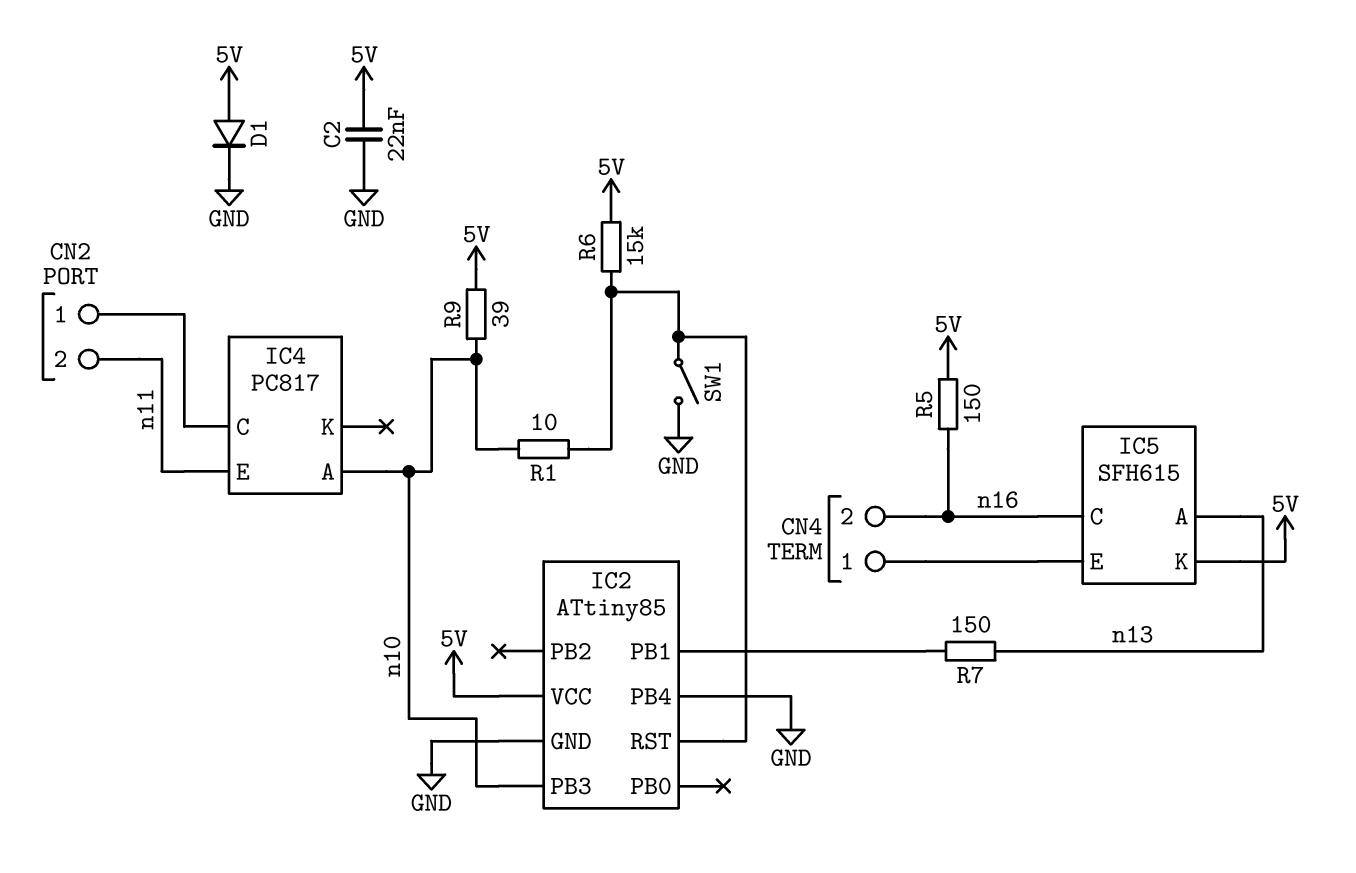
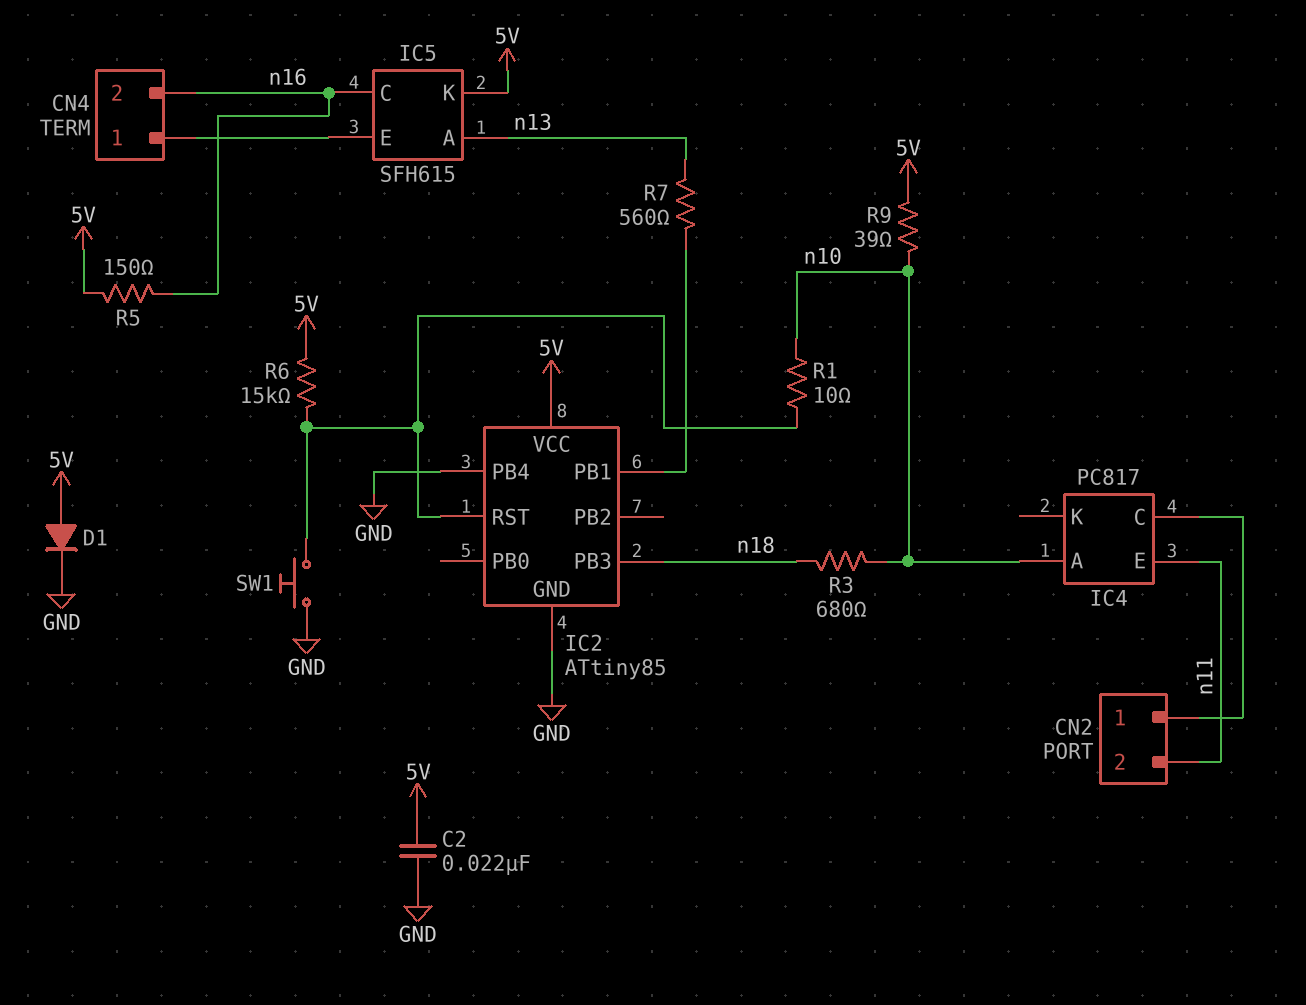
IC2 pin PB3: n10 -> n18
R3: none -> 680 (n10, n18)
R7: 150 (IC2/PB1, n13) -> 560 (IC2/PB1, n13)
SW1: switch (GND, IC2/RST) -> button (GND, IC2/RST)

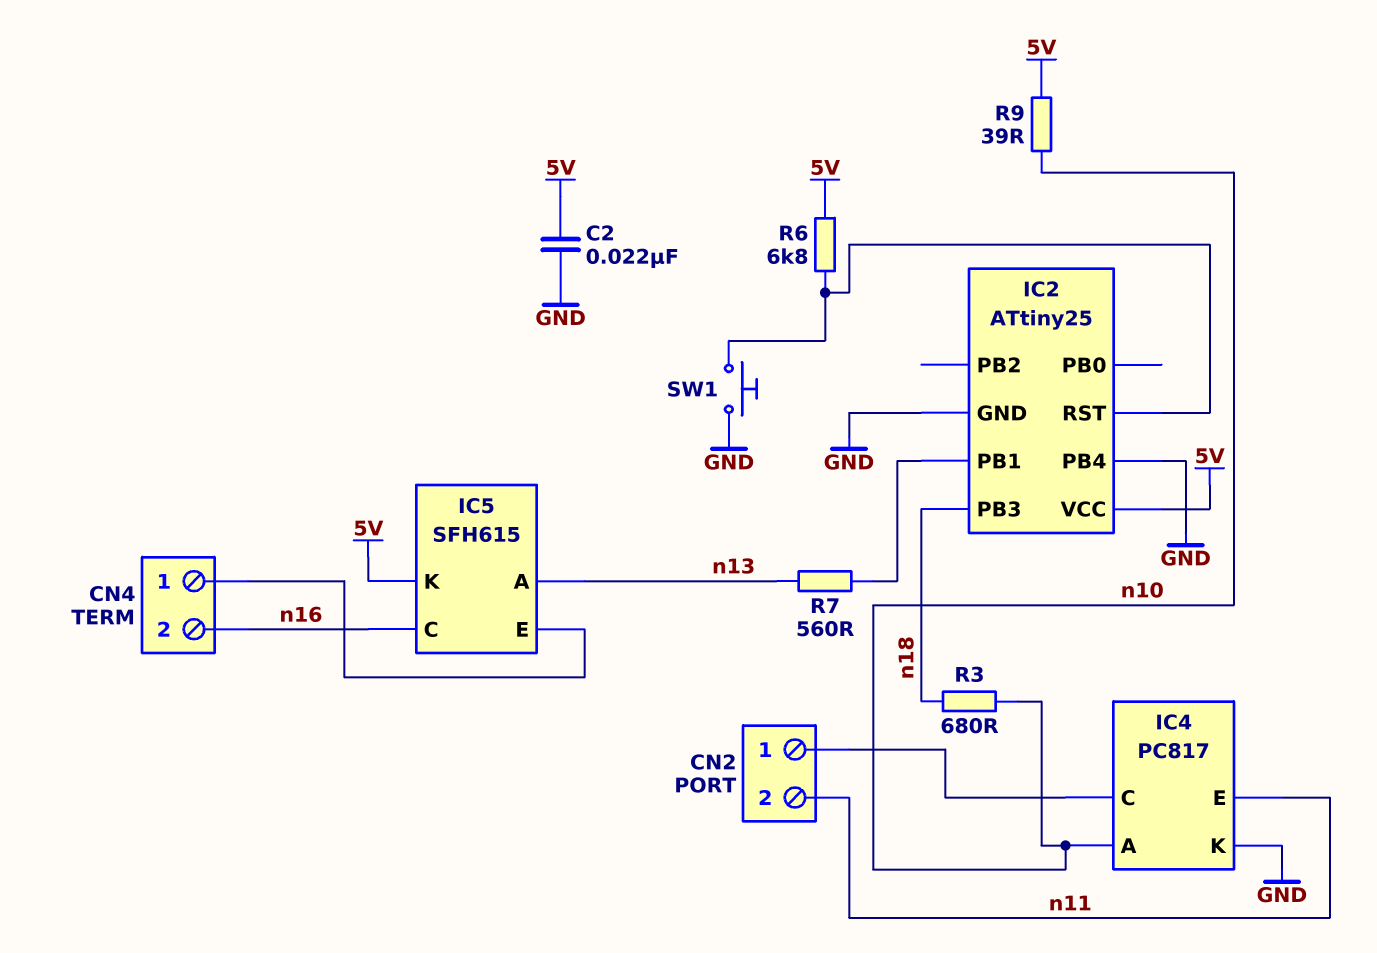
D1: diode (A 5V, K GND) -> none
IC2: ATtiny85 -> ATtiny25
IC4 pin K: none -> GND
R1: 10 (IC2/RST, n10) -> none
R5: 150 (5V, n16) -> none
R6: 15k (5V, IC2/RST) -> 6.8k (5V, IC2/RST)

